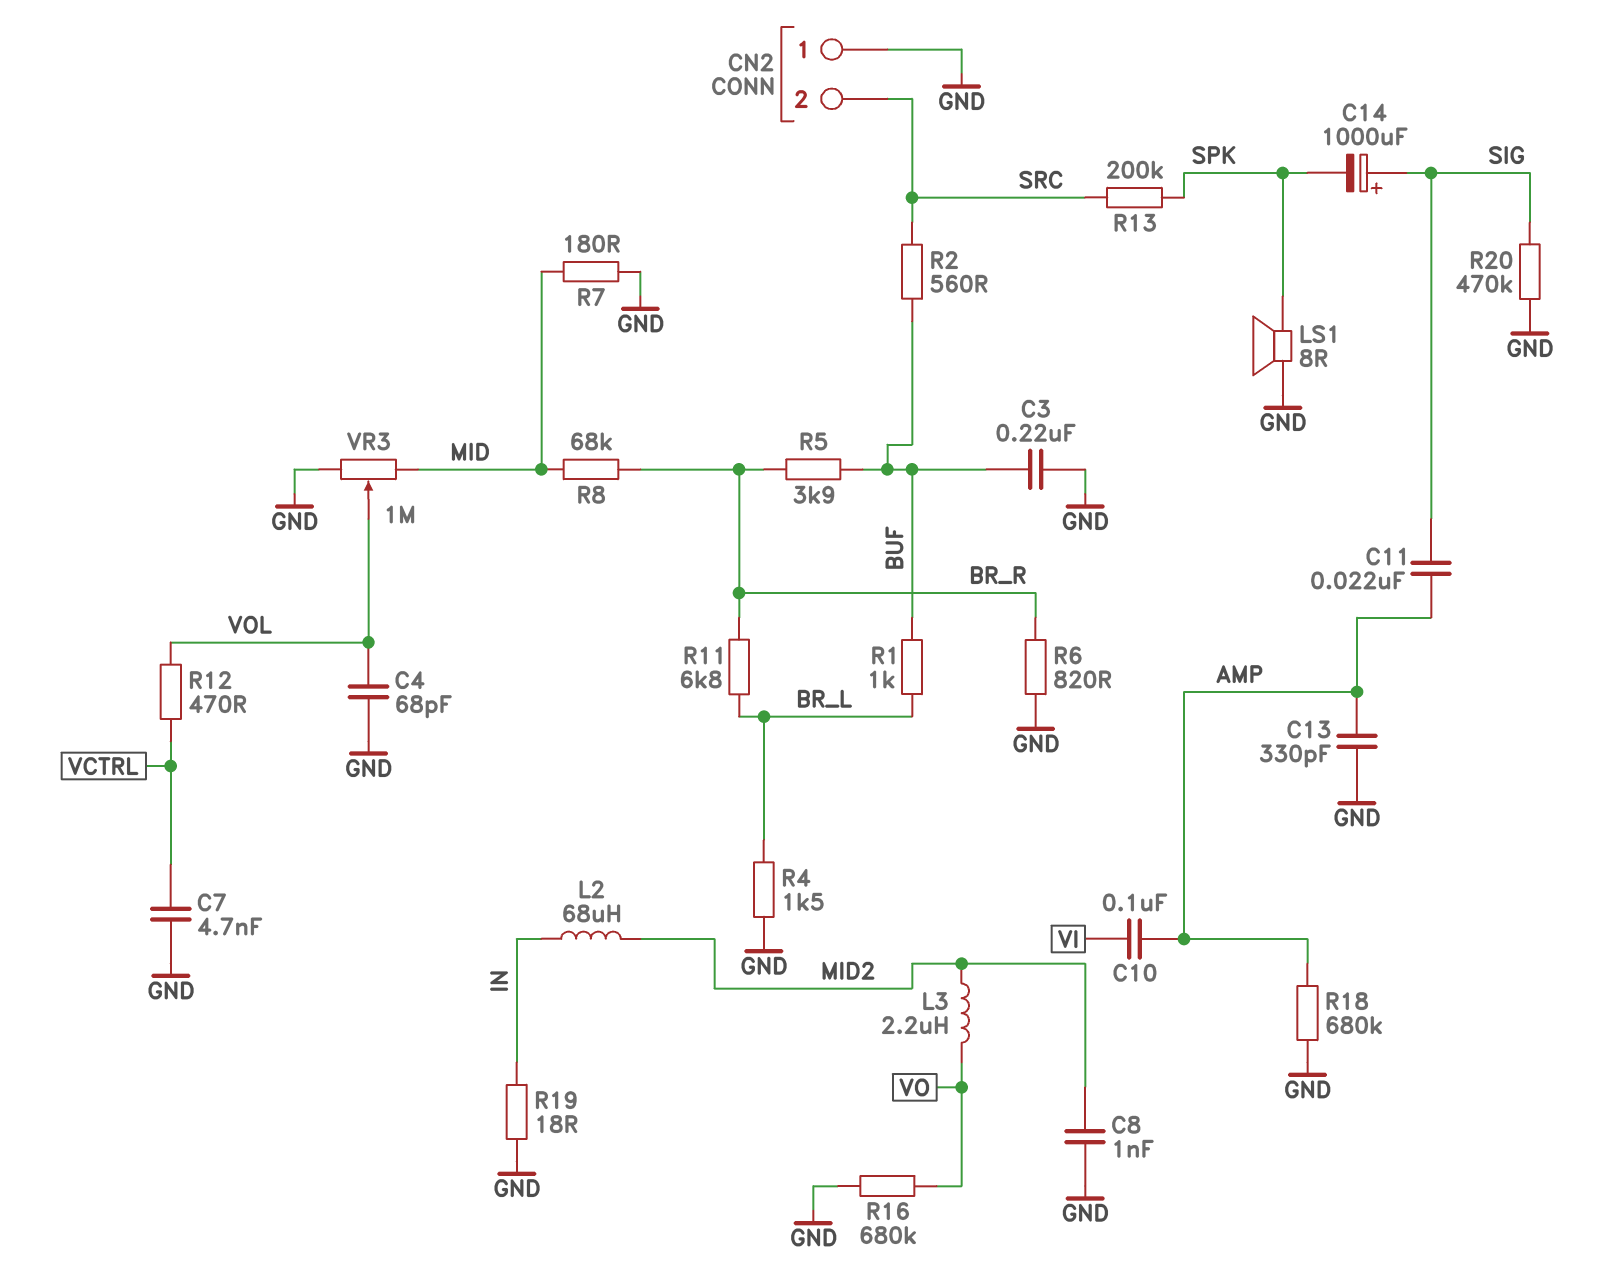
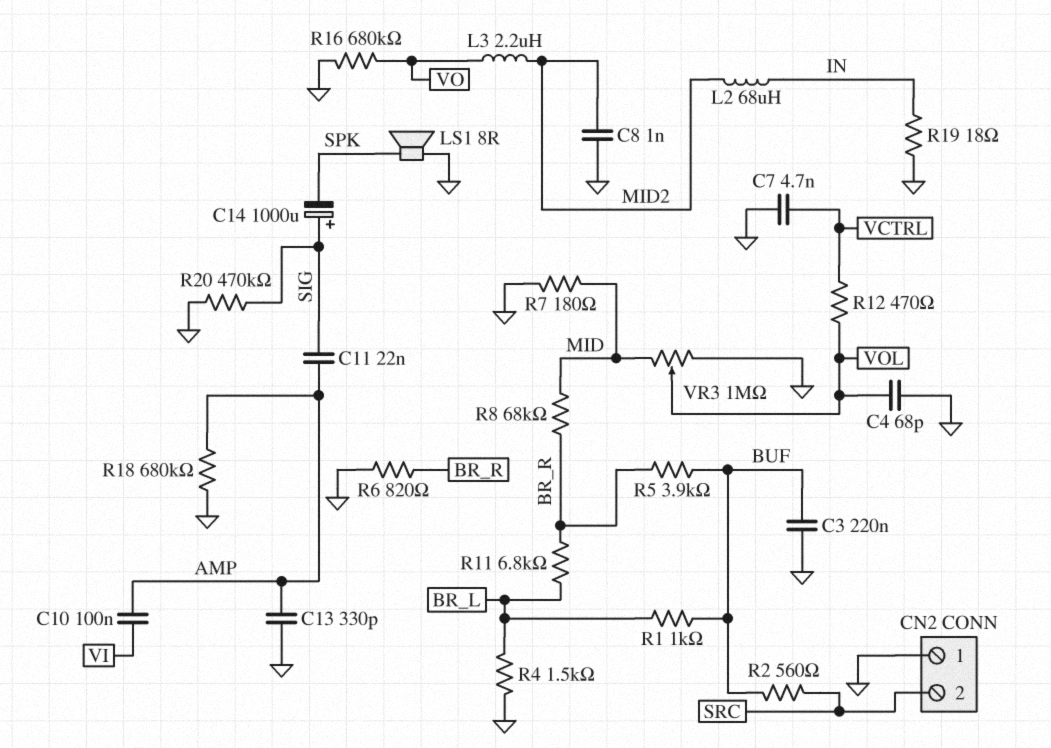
R13: 200k (SPK, SRC) -> none

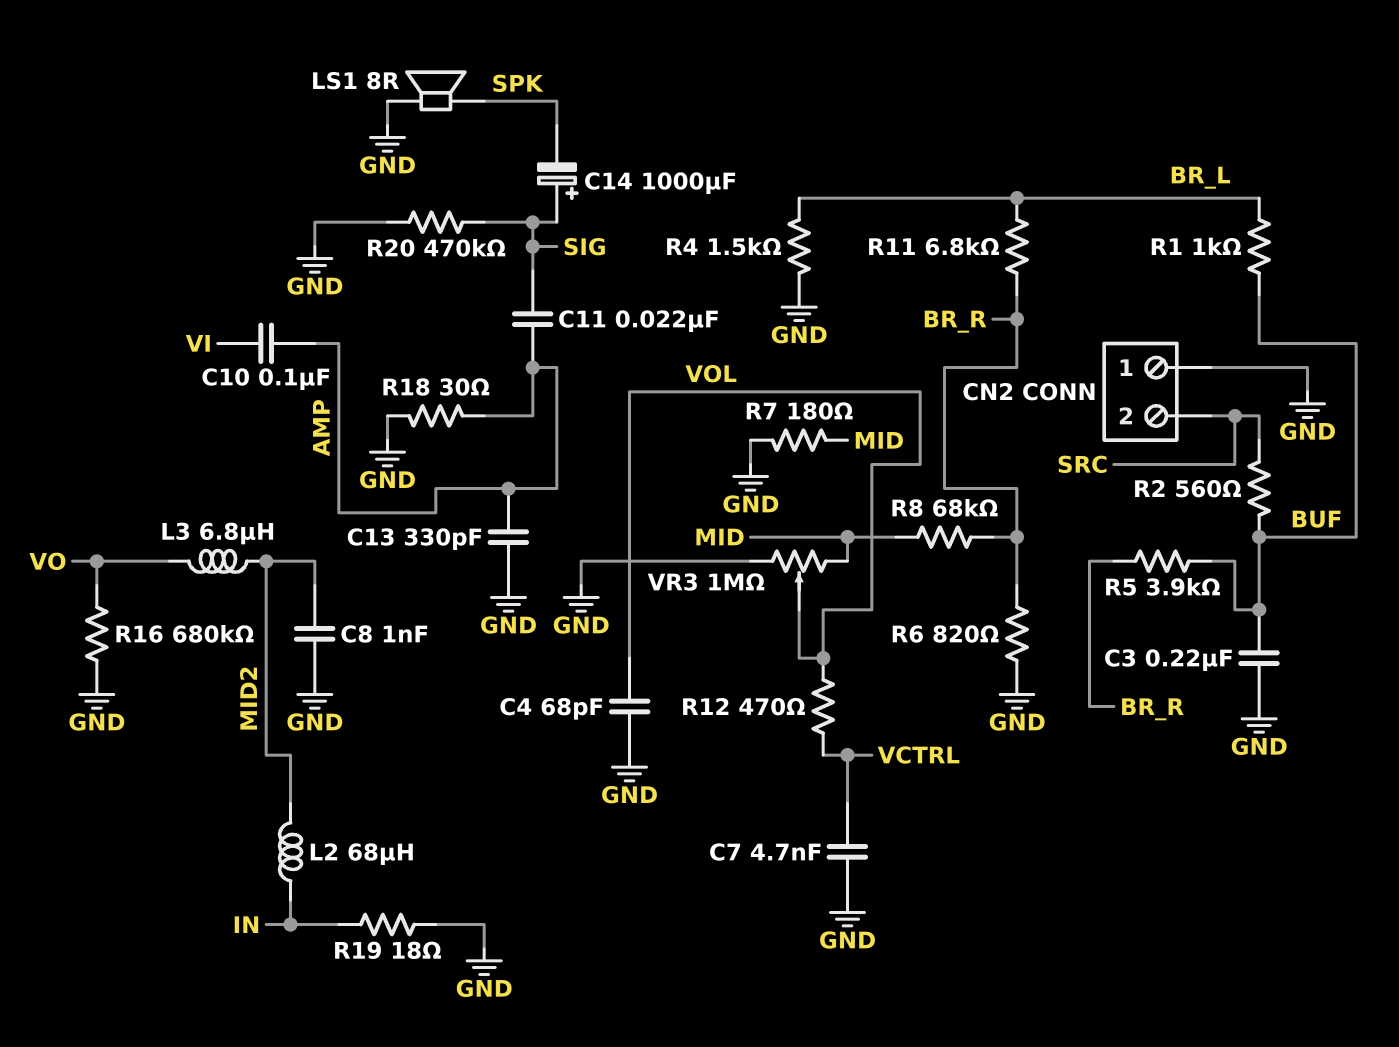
L3: 2.2uH (MID2, VO) -> 6.8uH (MID2, VO)
R18: 680k (AMP, GND) -> 30 (AMP, GND)

